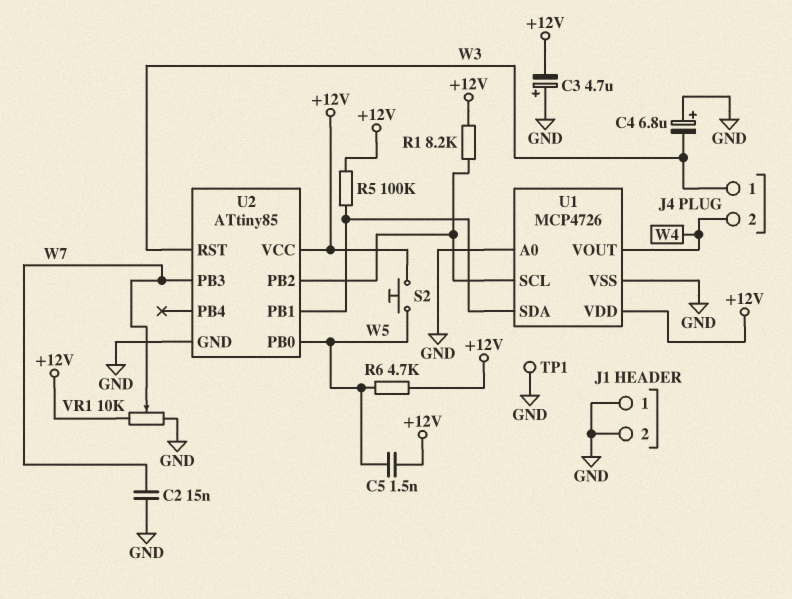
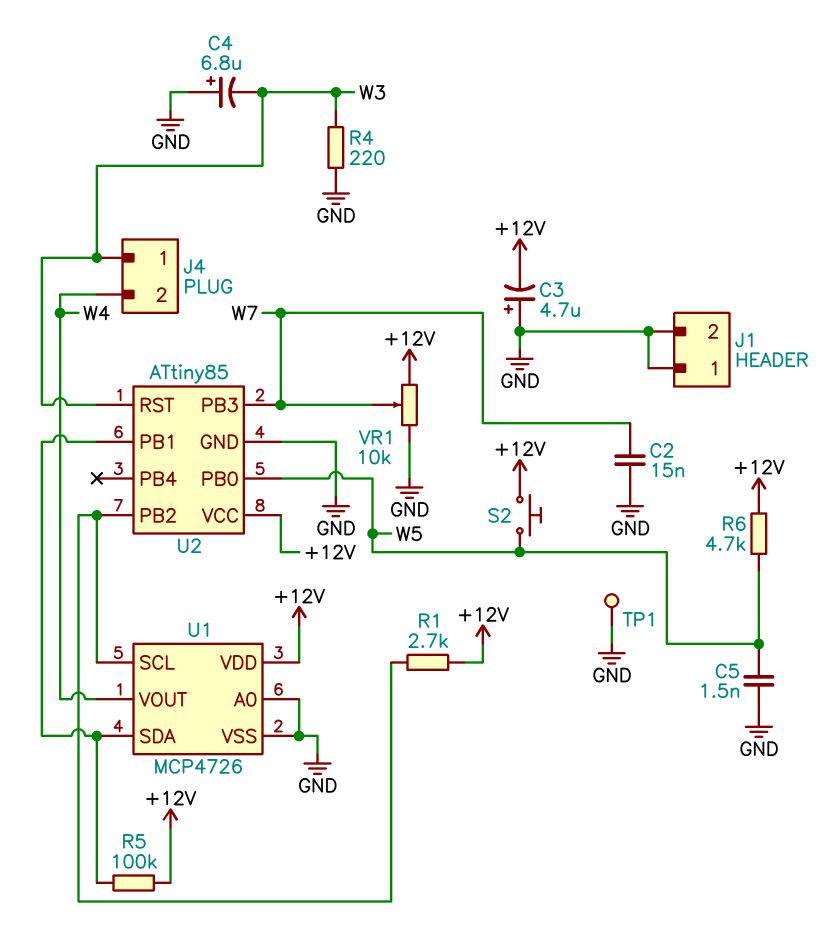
C5: 1.5nF (+12V, W5) -> 1.5nF (GND, W5)
R1: 8.2k (+12V, U1/SCL) -> 2.7k (+12V, U1/SCL)
R4: none -> 220 (GND, W3)

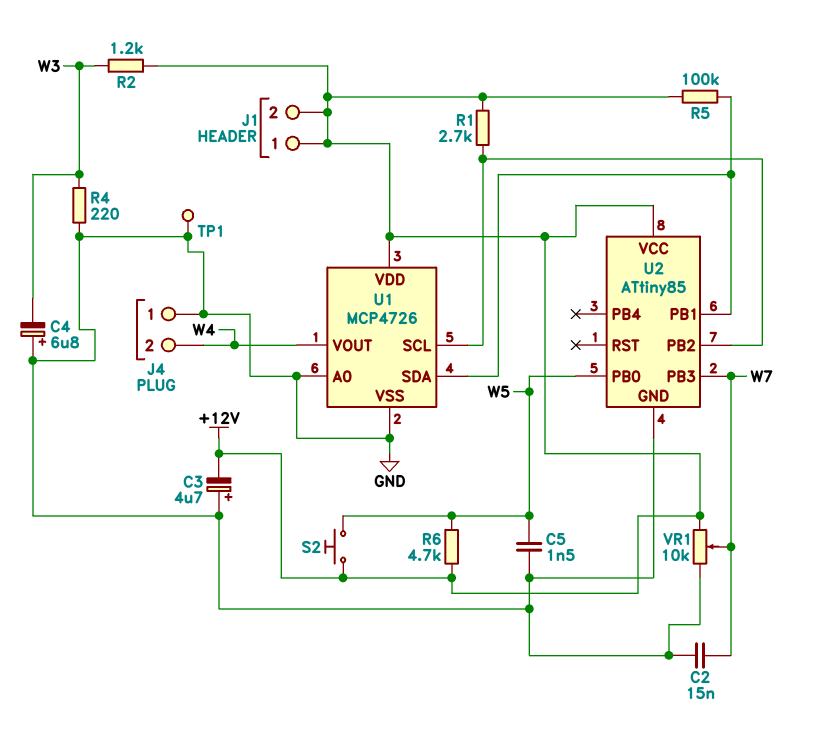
J1 pin 1: GND -> +12V
J1 pin 2: GND -> +12V
J4 pin 1: W3 -> GND
R2: none -> 1.2k (+12V, W3)
U2 pin RST: W3 -> none

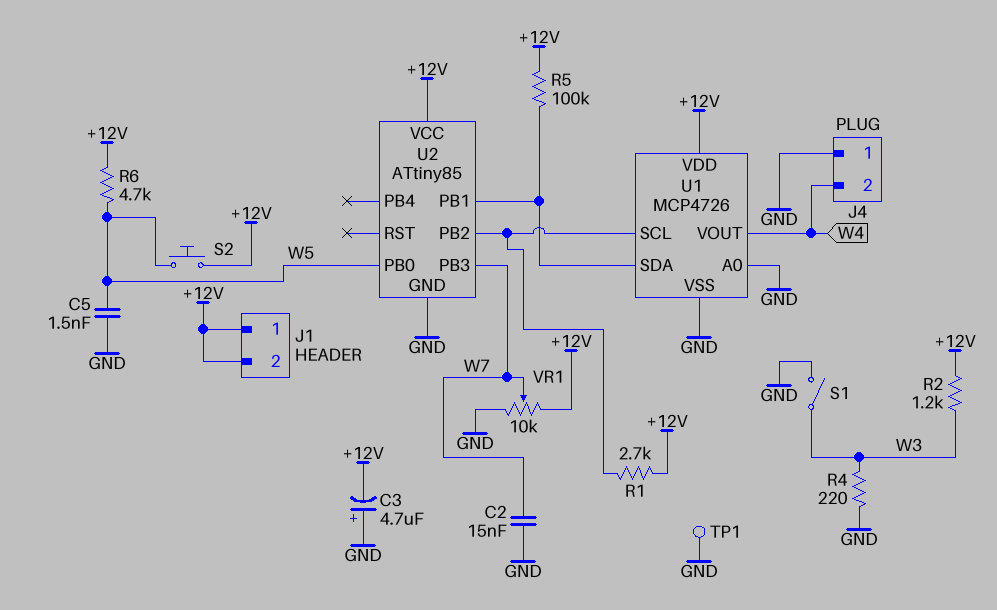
C4: 6.8uF (plus GND, minus W3) -> none
S1: none -> switch (GND, W3)

